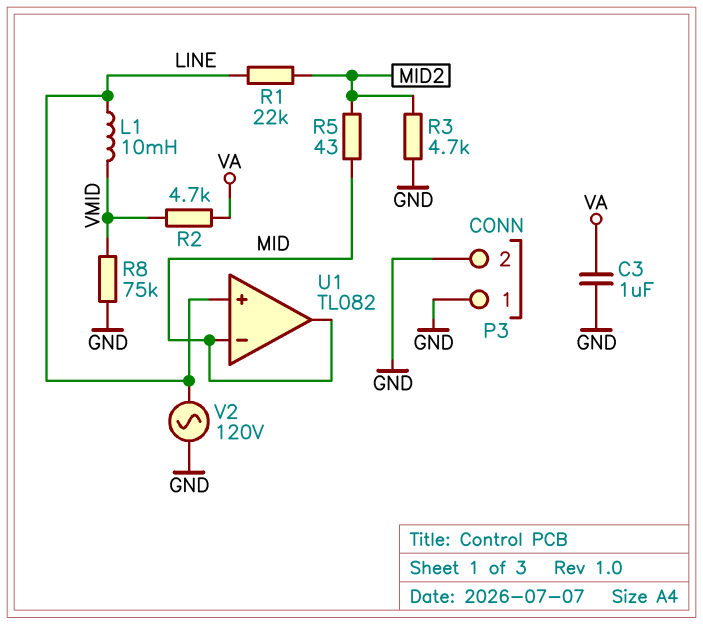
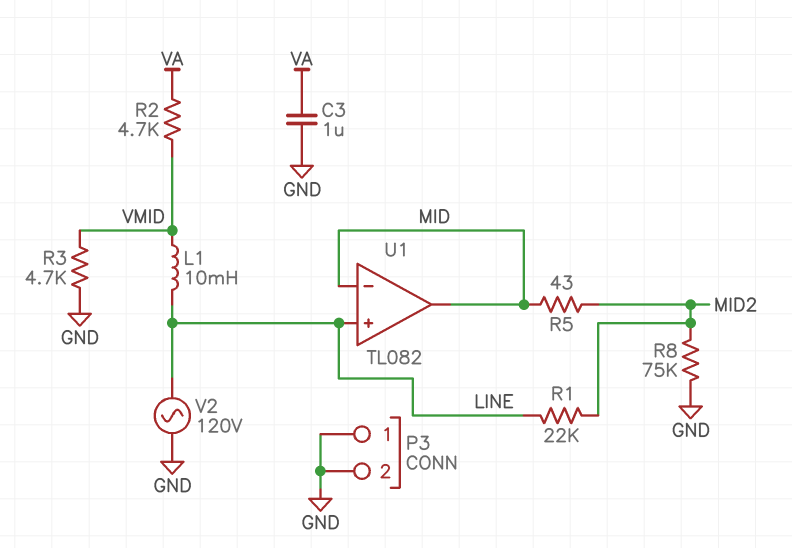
R3: 4.7k (GND, MID2) -> 4.7k (GND, VMID)
R8: 75k (GND, VMID) -> 75k (GND, MID2)

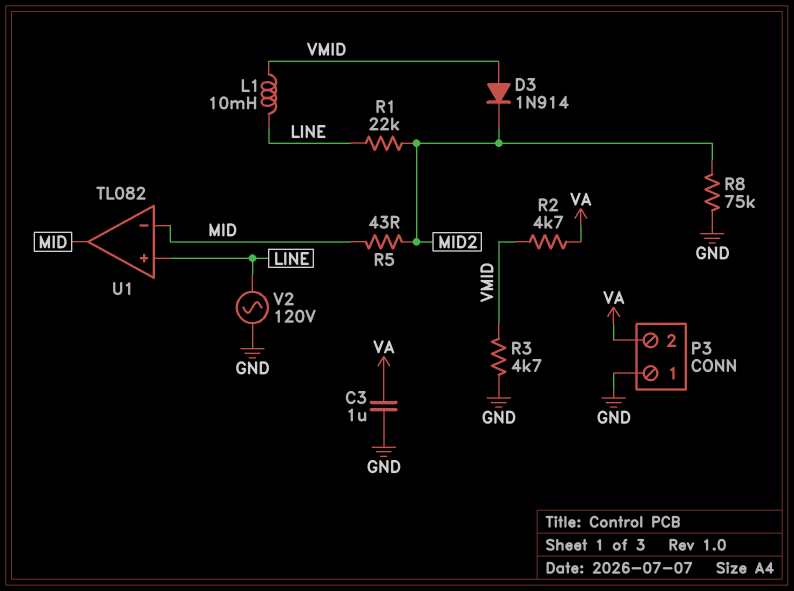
D3: none -> diode 1N914 (A VMID, K MID2)
P3 pin 2: GND -> VA

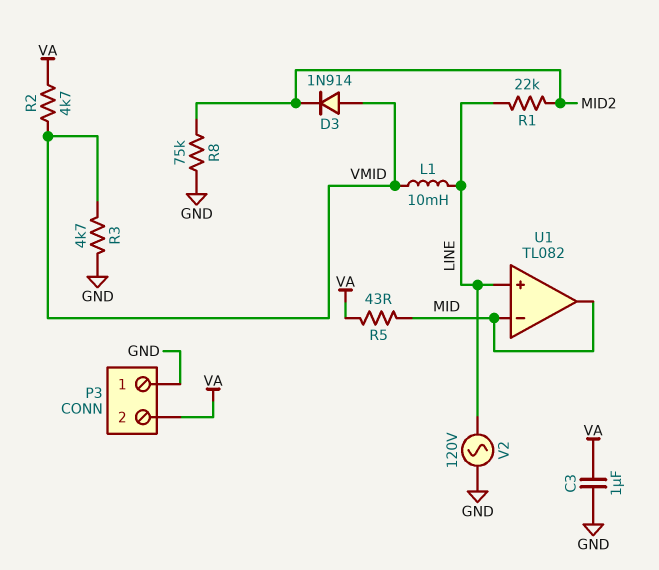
R5: 43 (MID, MID2) -> 43 (MID, VA)

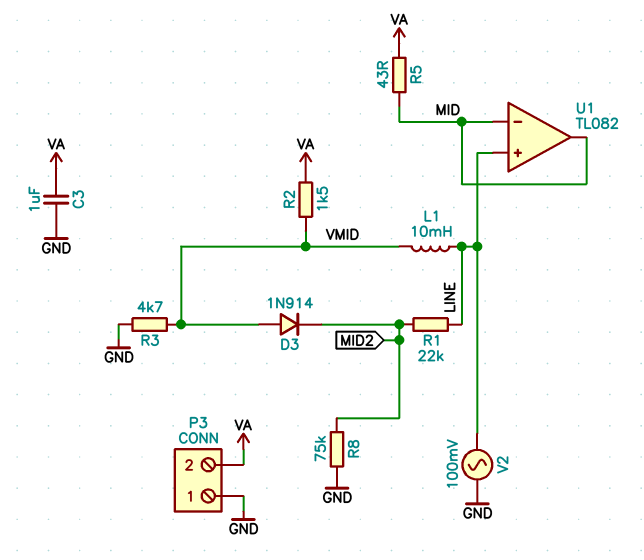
R2: 4.7k (VA, VMID) -> 1.5k (VA, VMID)
V2: AC 120V (GND, LINE) -> AC 100mV (GND, LINE)

